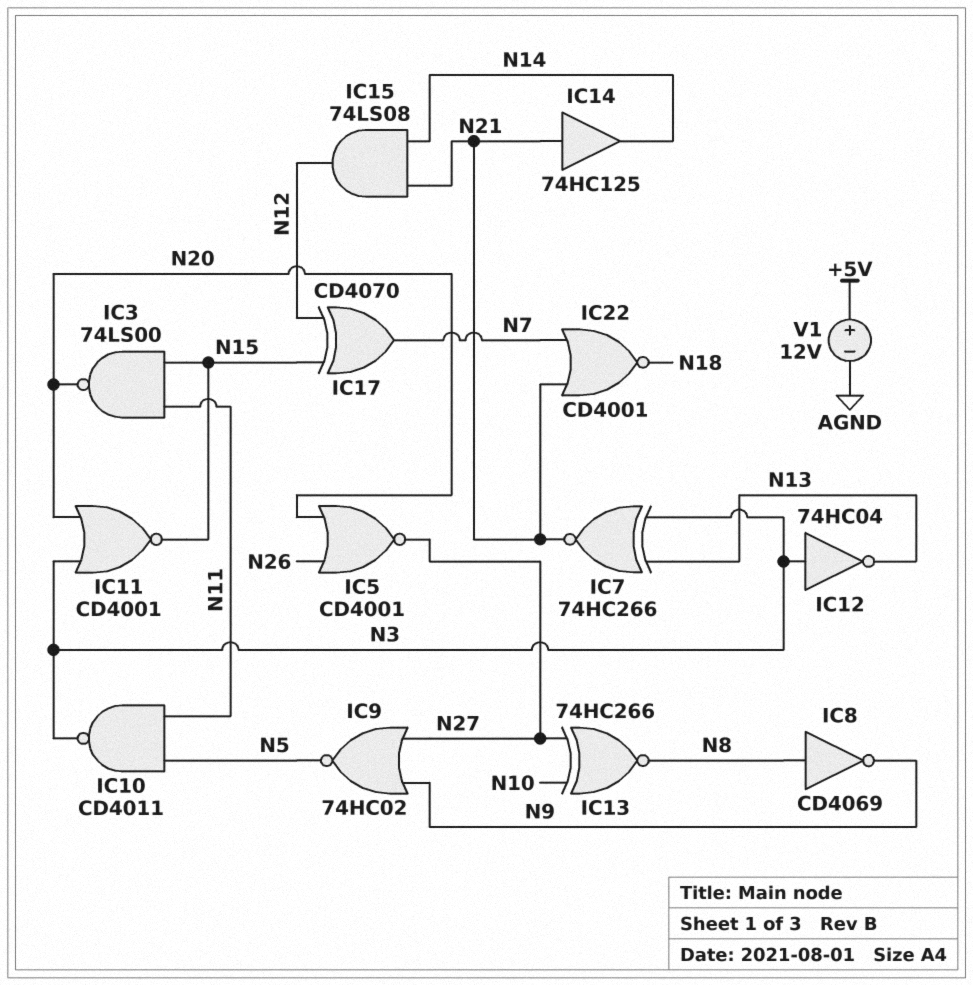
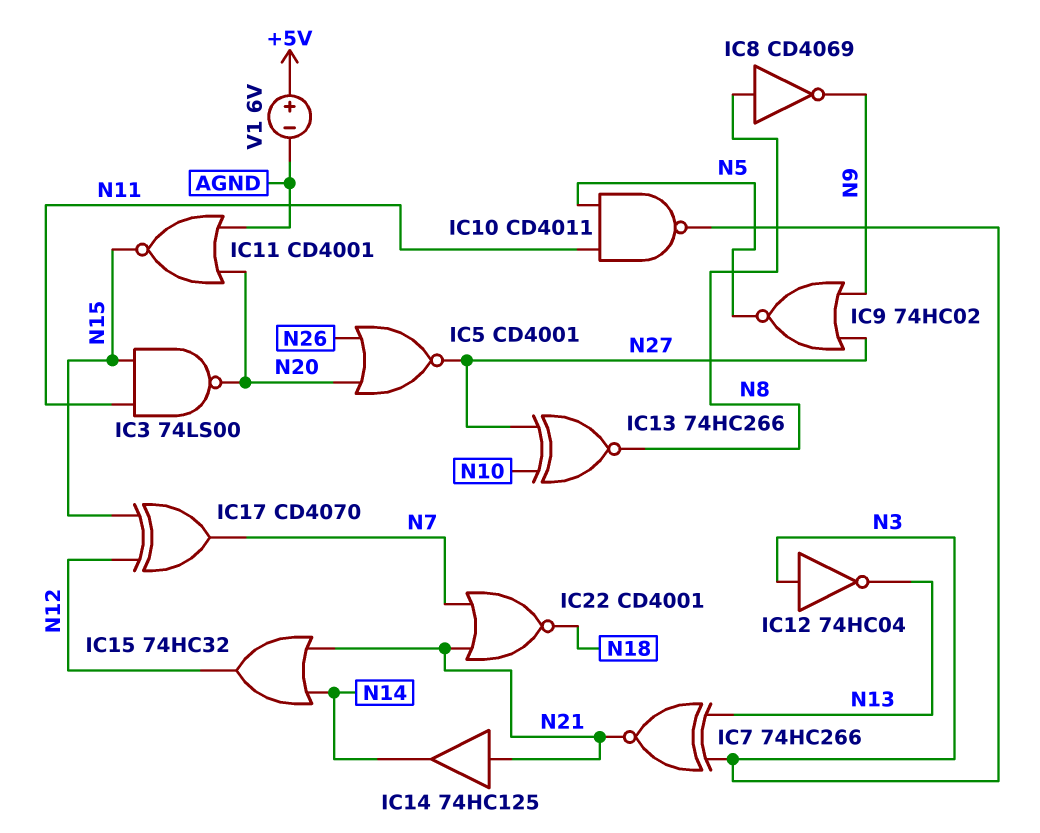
IC11: NOR CD4001 (in N3, in N20, out N15) -> NOR CD4001 (in AGND, in N20, out N15)
IC15: AND 74LS08 (in N14, in N21, out N12) -> OR 74HC32 (in N14, in N21, out N12)
V1: 12V (plus +5V, minus AGND) -> 6V (plus +5V, minus AGND)

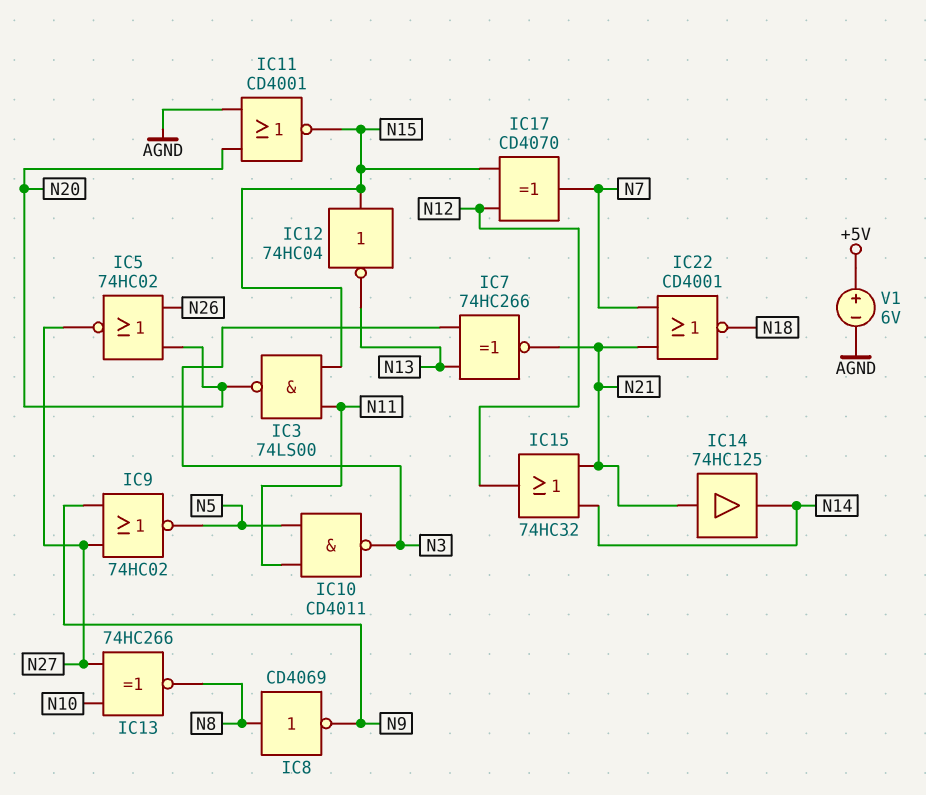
IC5: NOR CD4001 (in N20, in N26, out N27) -> NOR 74HC02 (in N20, in N26, out N27)
IC12: NOT 74HC04 (in N3, out N13) -> NOT 74HC04 (in N15, out N13)

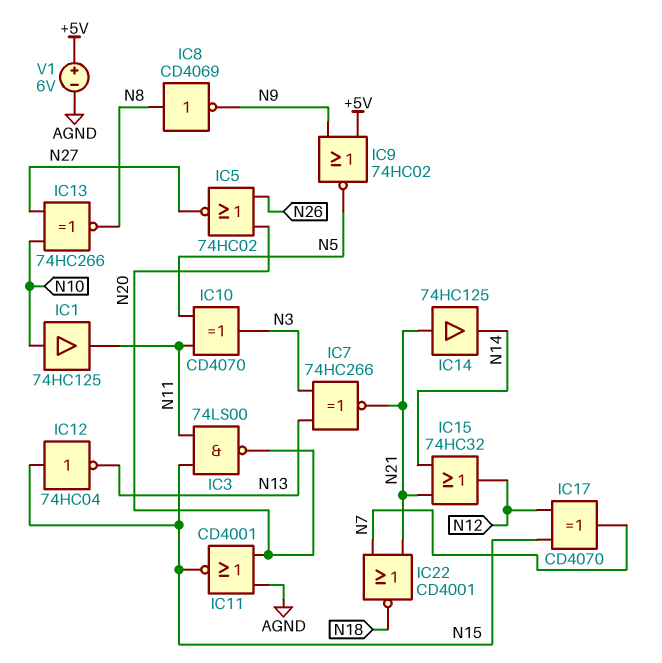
IC1: none -> buffer 74HC125 (in N10, out N11)
IC9: NOR 74HC02 (in N9, in N27, out N5) -> NOR 74HC02 (in +5V, in N9, out N5)
IC10: NAND CD4011 (in N5, in N11, out N3) -> XOR CD4070 (in N5, in N11, out N3)

